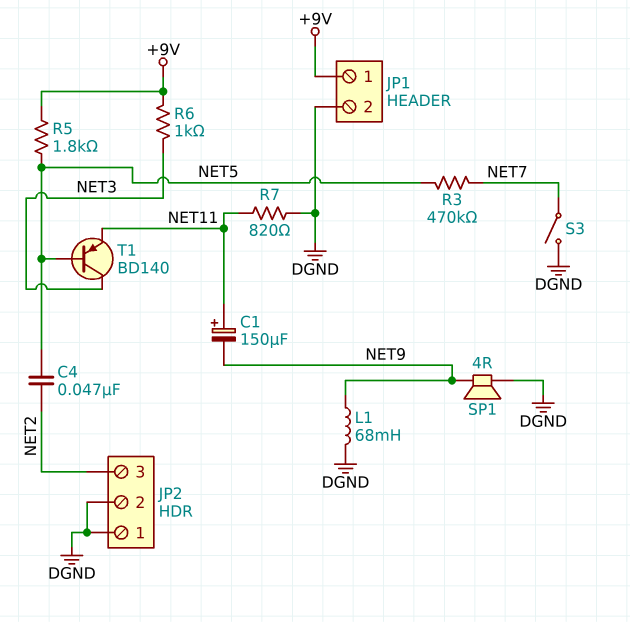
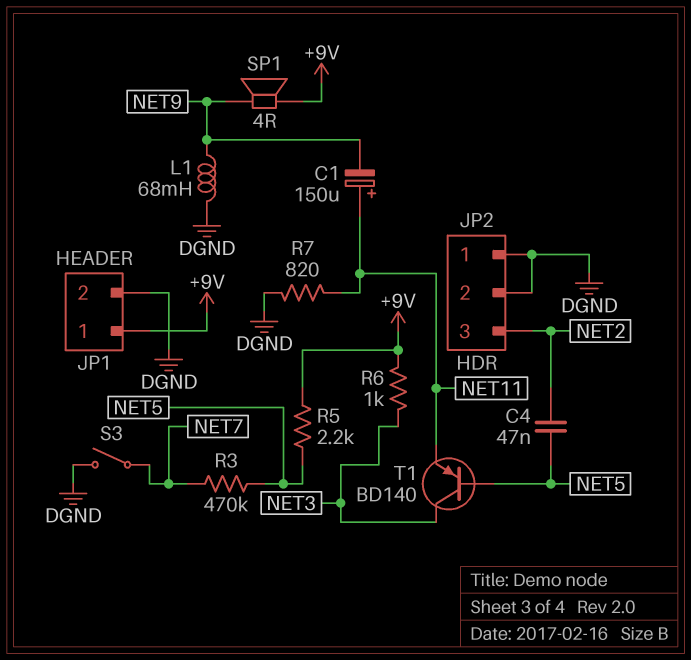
R5: 1.8k (+9V, NET5) -> 2.2k (+9V, NET5)
SP1: speaker 4R (DGND, NET9) -> speaker 4R (+9V, NET9)

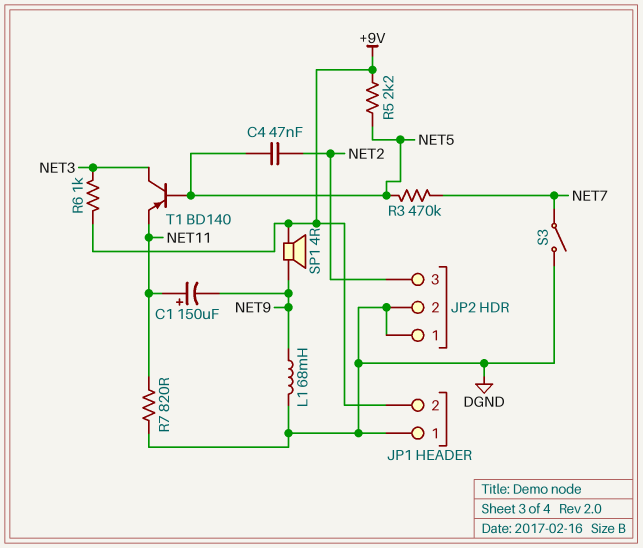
JP1 pin 1: +9V -> DGND
JP1 pin 2: DGND -> +9V

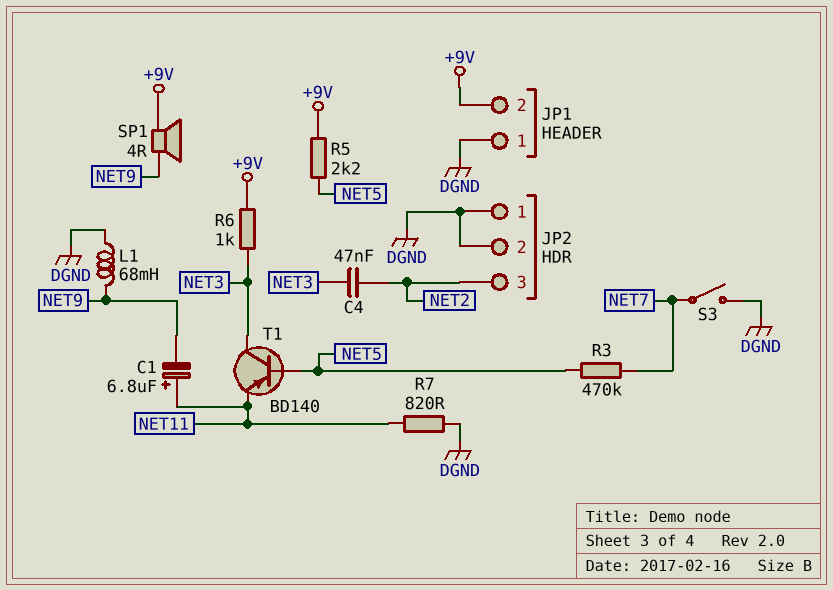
C1: 150uF (plus NET11, minus NET9) -> 6.8uF (plus NET11, minus NET9)
C4: 47nF (NET2, NET5) -> 47nF (NET2, NET3)

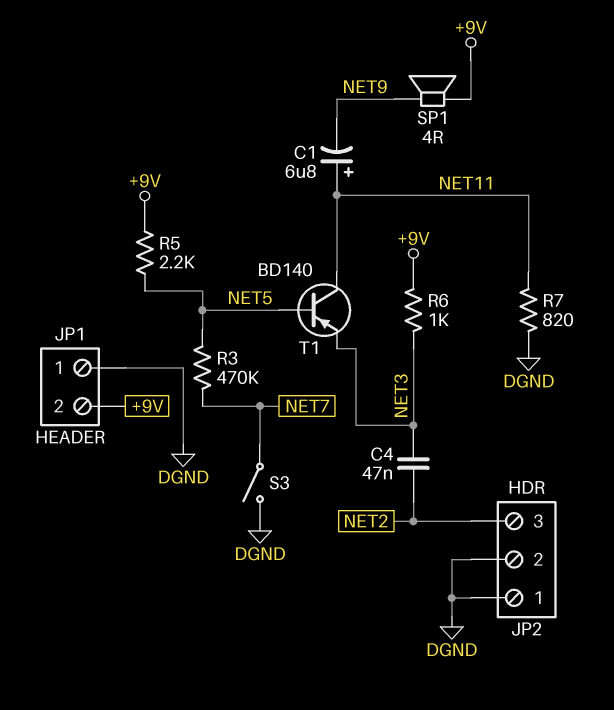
L1: 68mH (DGND, NET9) -> none
T1: PNP BD140 (B NET5, C NET3, E NET11) -> PNP BD140 (B NET5, C NET11, E NET3)

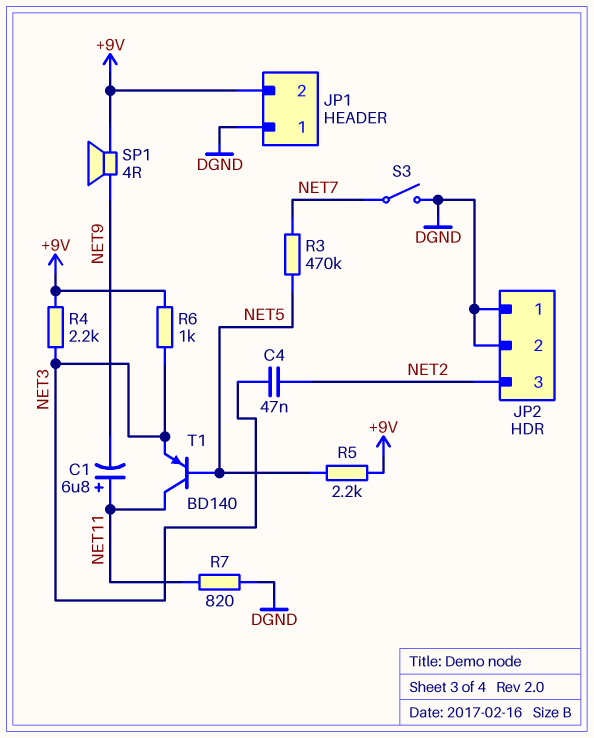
R4: none -> 2.2k (+9V, NET3)

